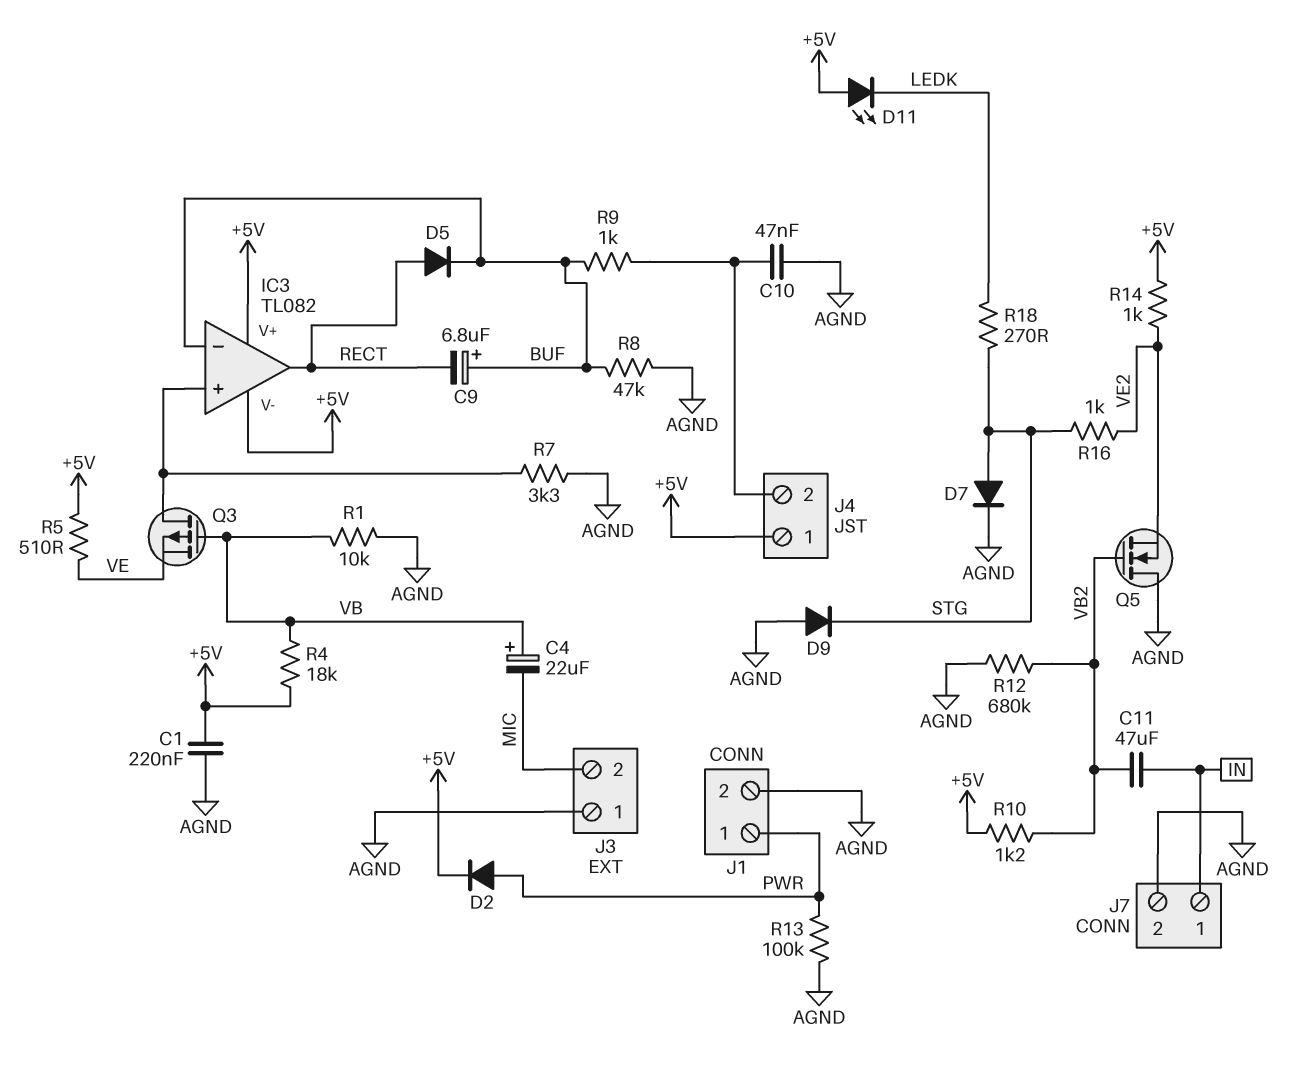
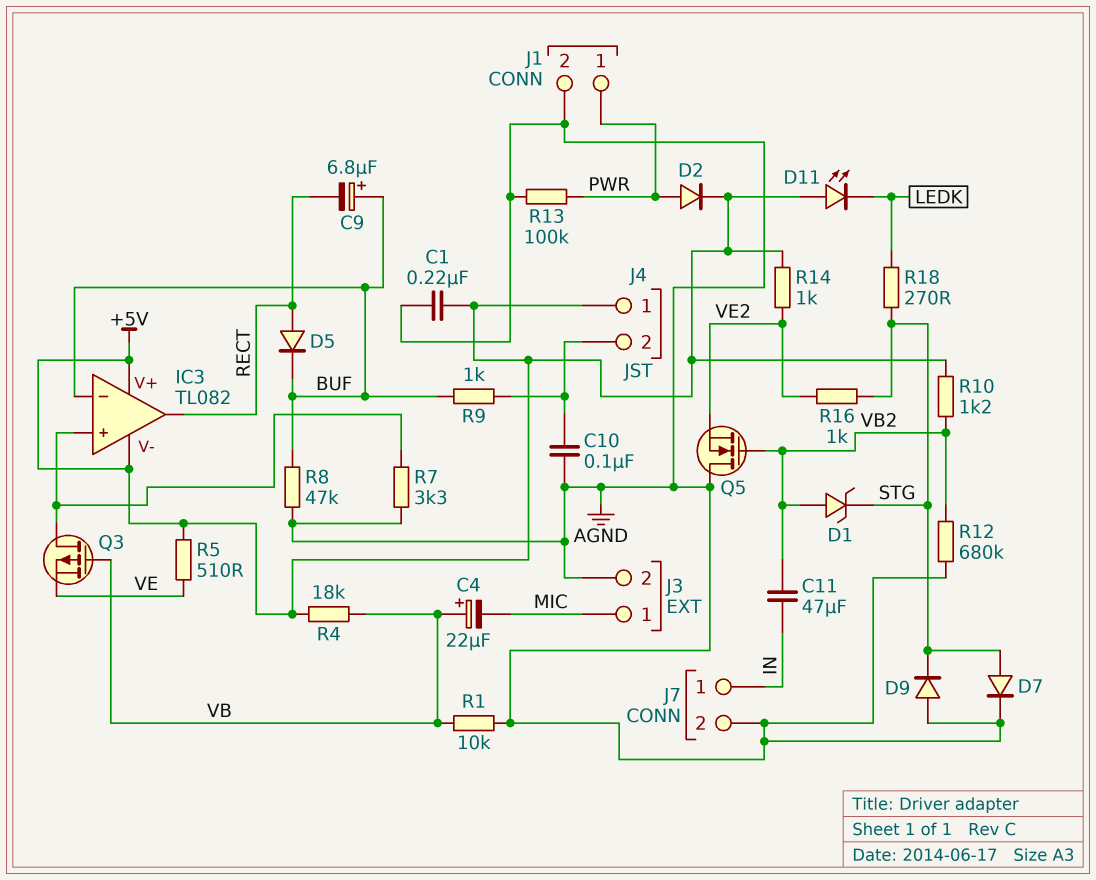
C10: 47nF (AGND, J4/2) -> 100nF (AGND, J4/2)
D1: none -> zener (A VB2, K STG)
J3 pin 1: AGND -> MIC
J3 pin 2: MIC -> AGND

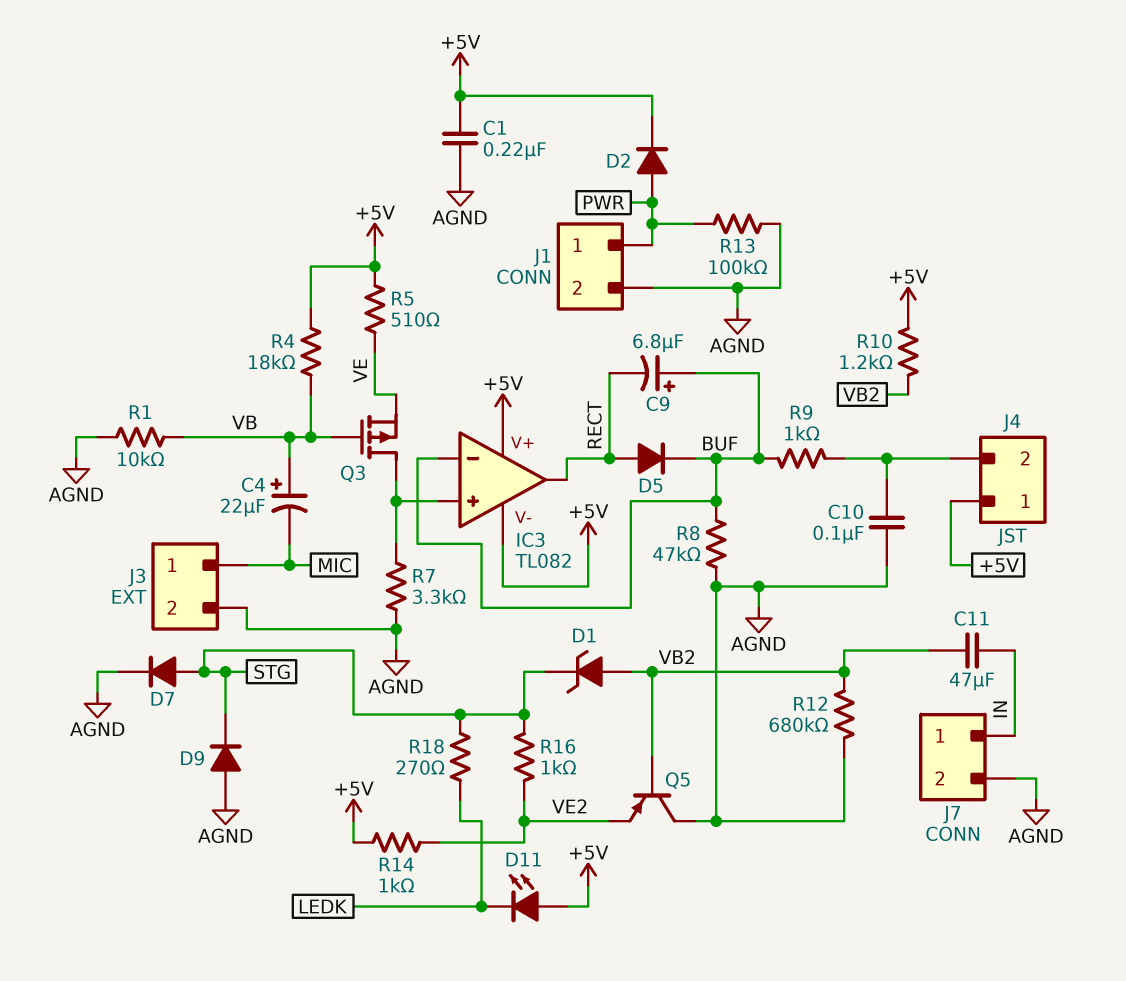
Q5: NMOS (G VB2, D AGND, S VE2) -> PNP (B VB2, C AGND, E VE2)

